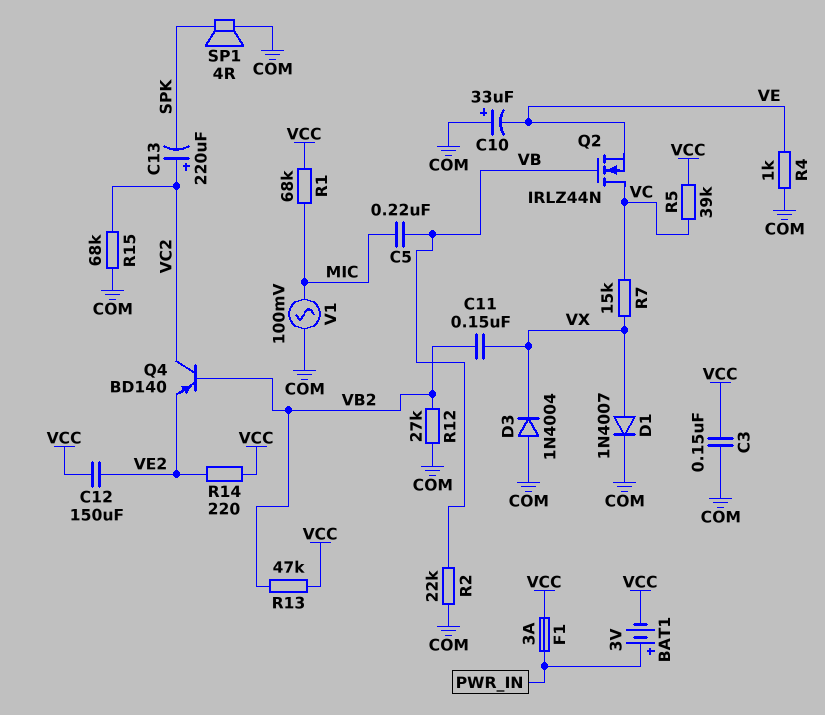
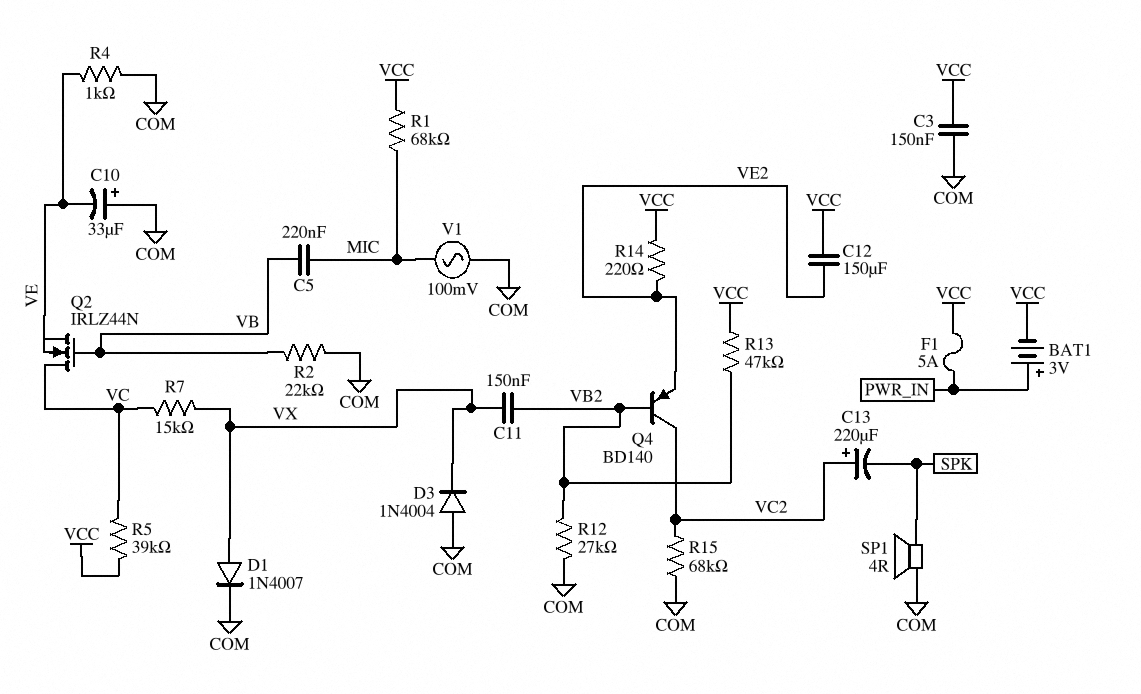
F1: 3A (PWR_IN, VCC) -> 5A (PWR_IN, VCC)

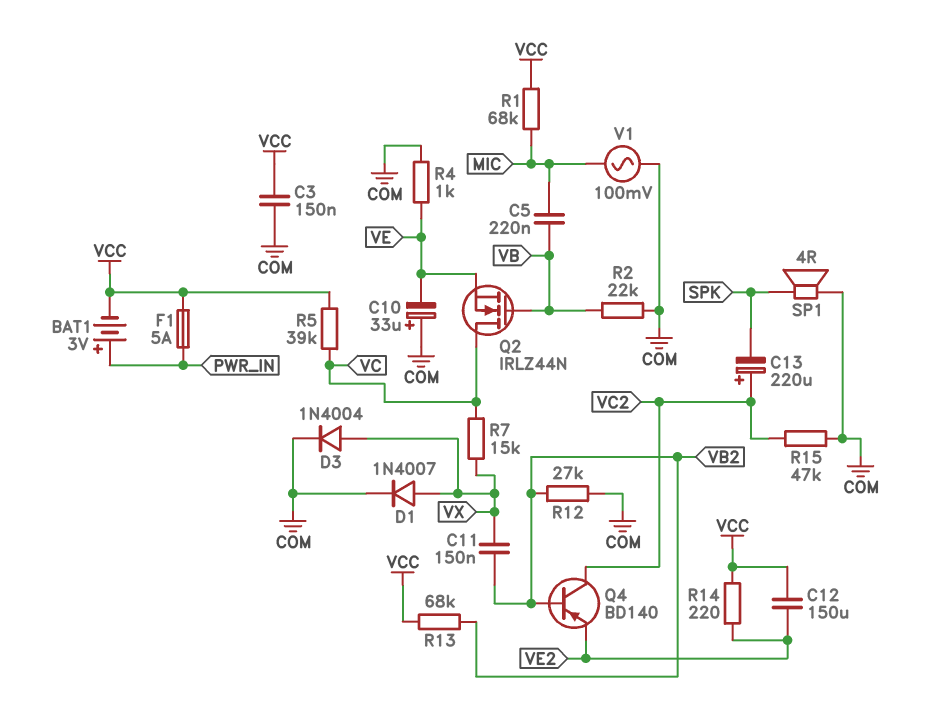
D3: diode 1N4004 (A COM, K VX) -> diode 1N4004 (A VX, K COM)
R13: 47k (VB2, VCC) -> 68k (VB2, VCC)
R15: 68k (COM, VC2) -> 47k (COM, VC2)

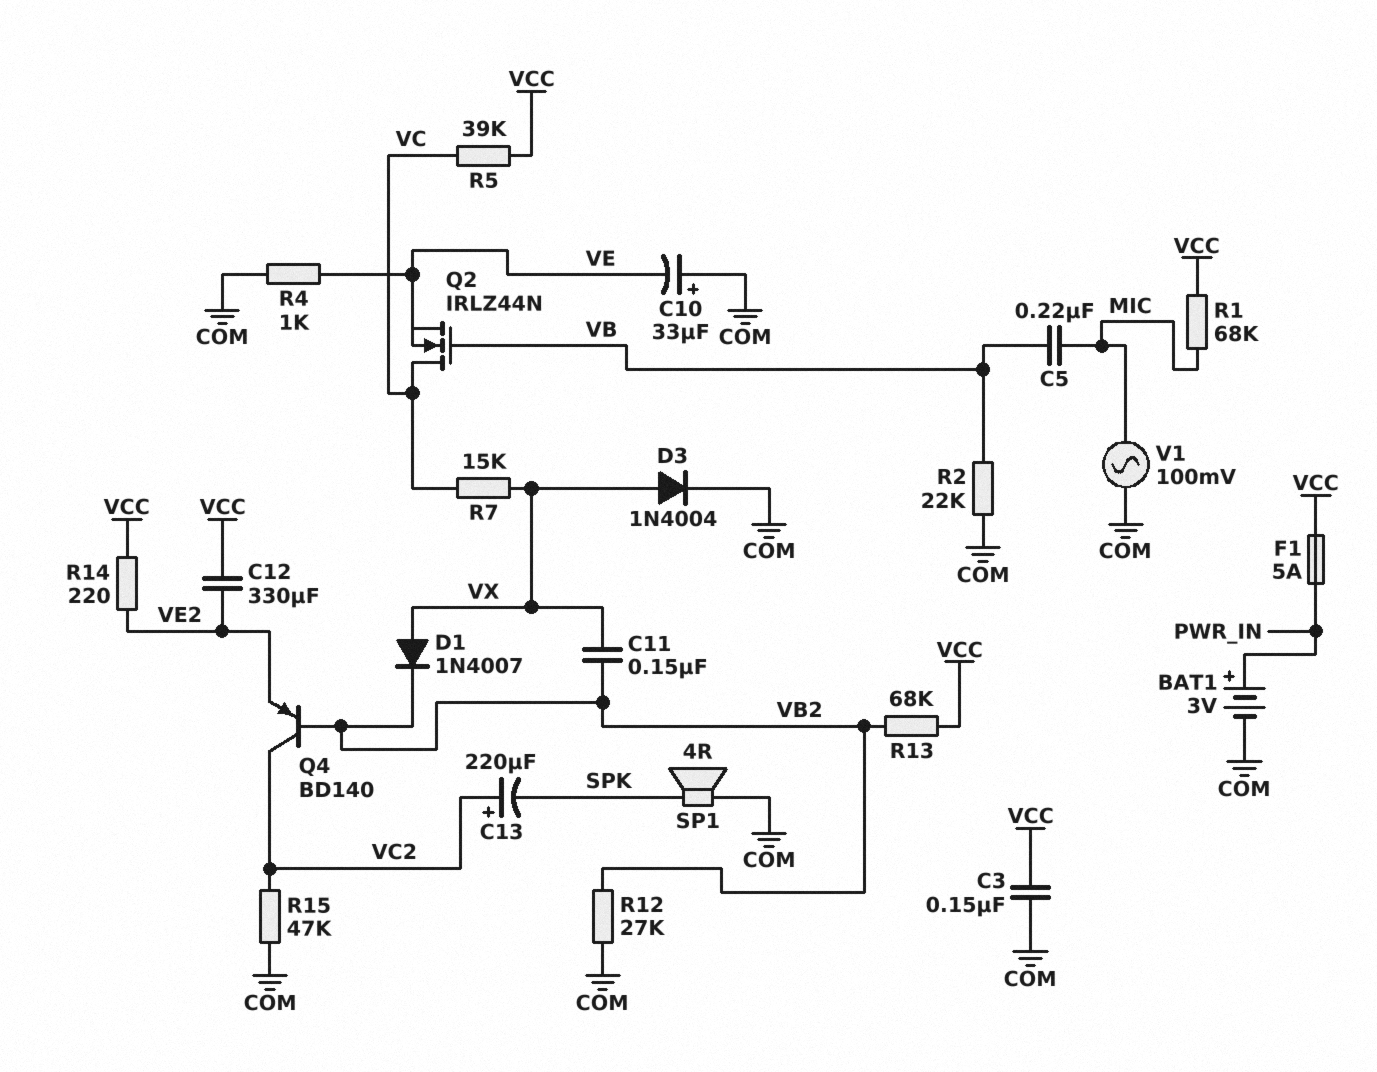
BAT1: 3V (plus PWR_IN, minus VCC) -> 3V (plus PWR_IN, minus COM)
C12: 150uF (VCC, VE2) -> 330uF (VCC, VE2)
D1: diode 1N4007 (A VX, K COM) -> diode 1N4007 (A VX, K VB2)

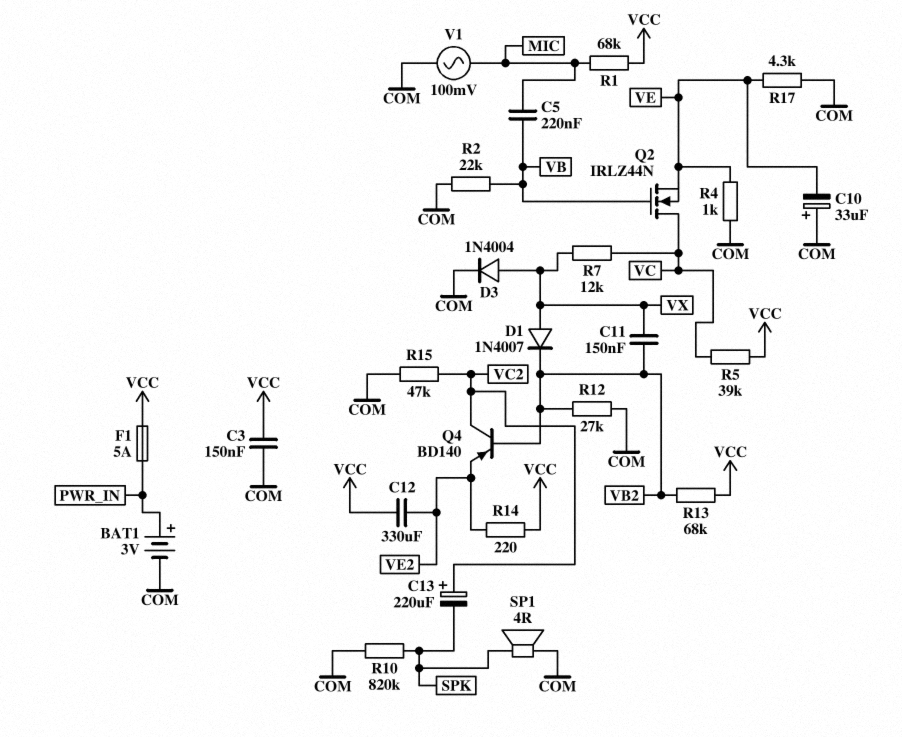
R7: 15k (VC, VX) -> 12k (VC, VX)
R10: none -> 820k (COM, SPK)
R17: none -> 4.3k (COM, VE)

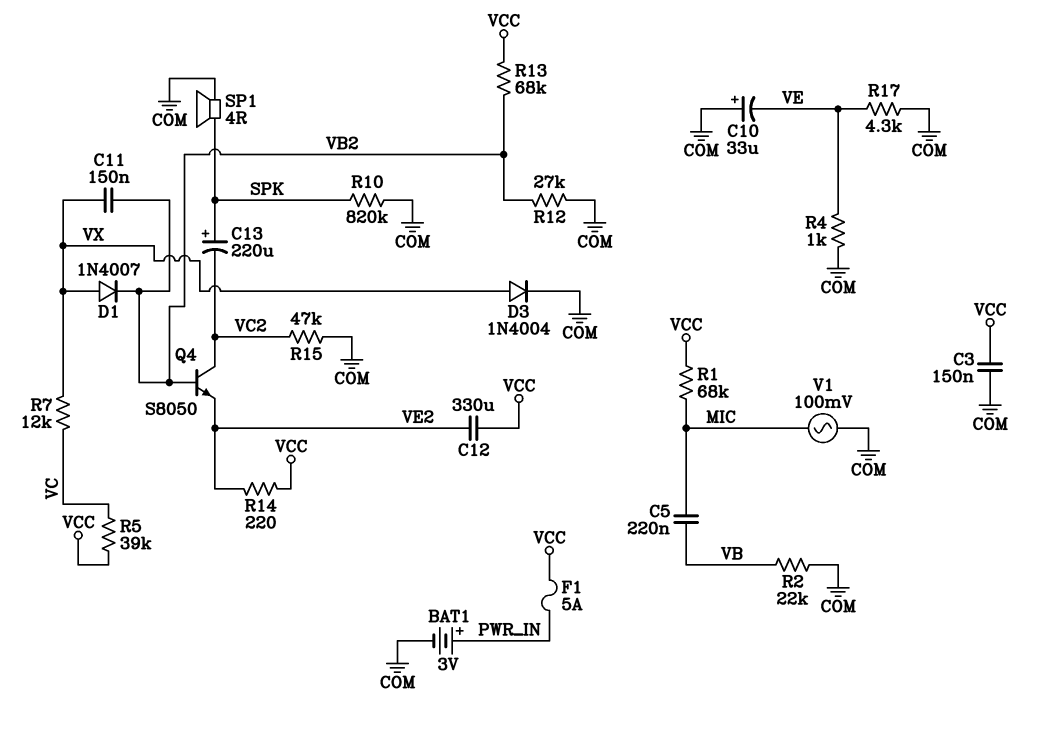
C13: 220uF (plus VC2, minus SPK) -> 220uF (plus SPK, minus VC2)
Q2: NMOS IRLZ44N (G VB, D VC, S VE) -> none
Q4: PNP BD140 (B VB2, C VC2, E VE2) -> NPN S8050 (B VB2, C VC2, E VE2)

